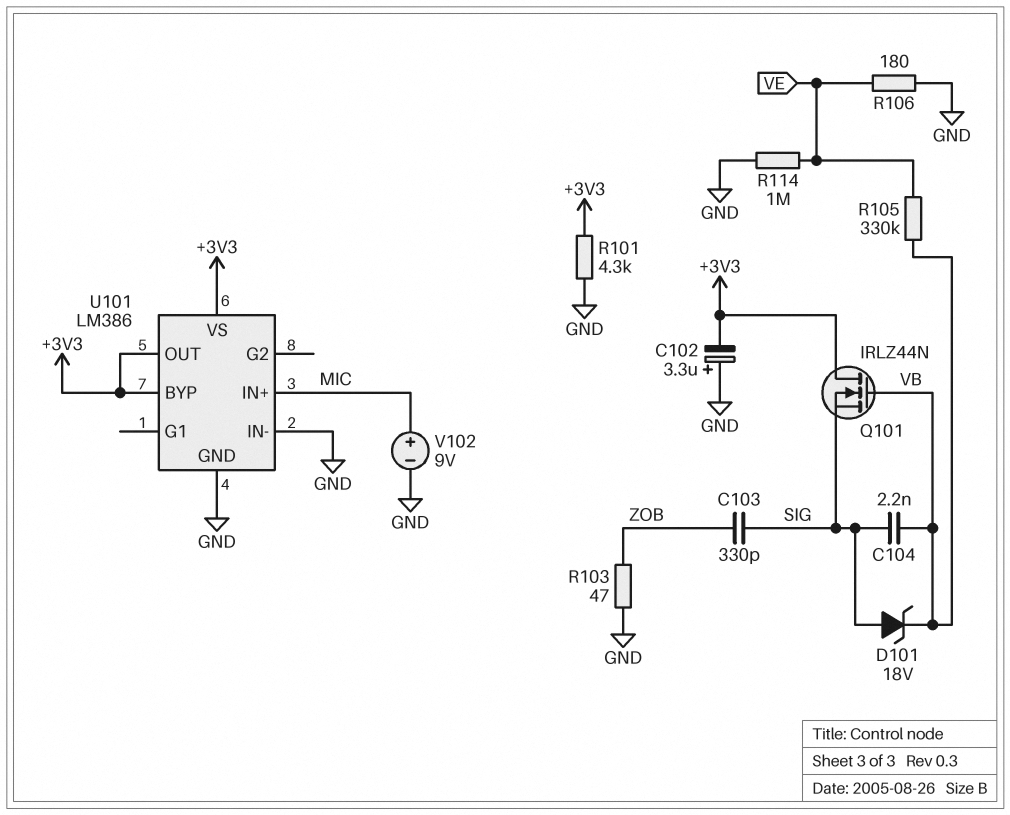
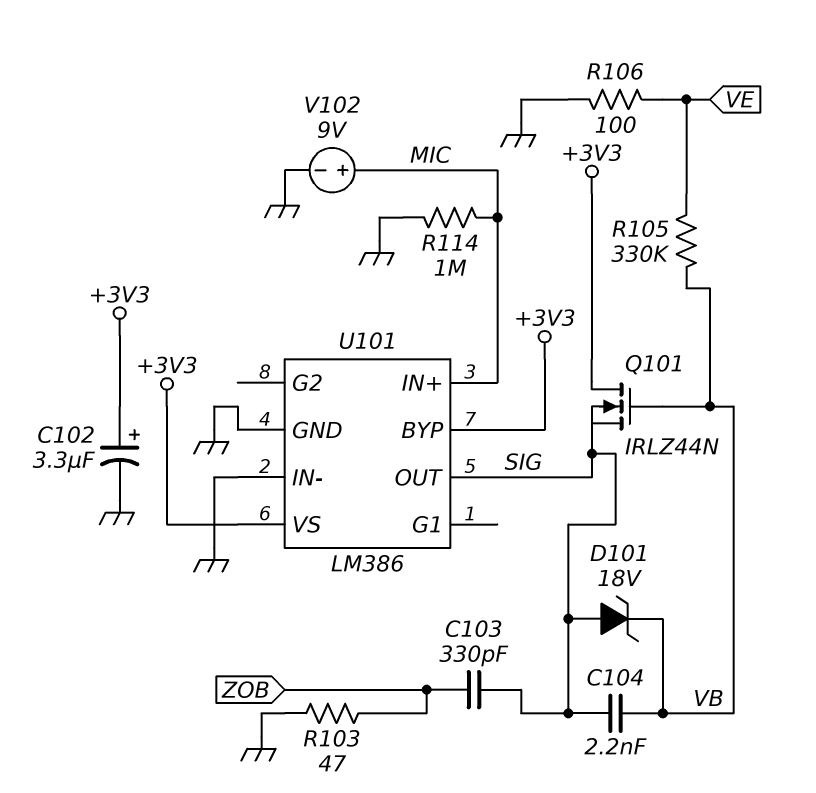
C102: 3.3uF (plus GND, minus +3V3) -> 3.3uF (plus +3V3, minus GND)
R101: 4.3k (+3V3, GND) -> none
R106: 180 (GND, VE) -> 100 (GND, VE)
R114: 1M (GND, VE) -> 1M (GND, MIC)
U101 pin OUT: +3V3 -> SIG

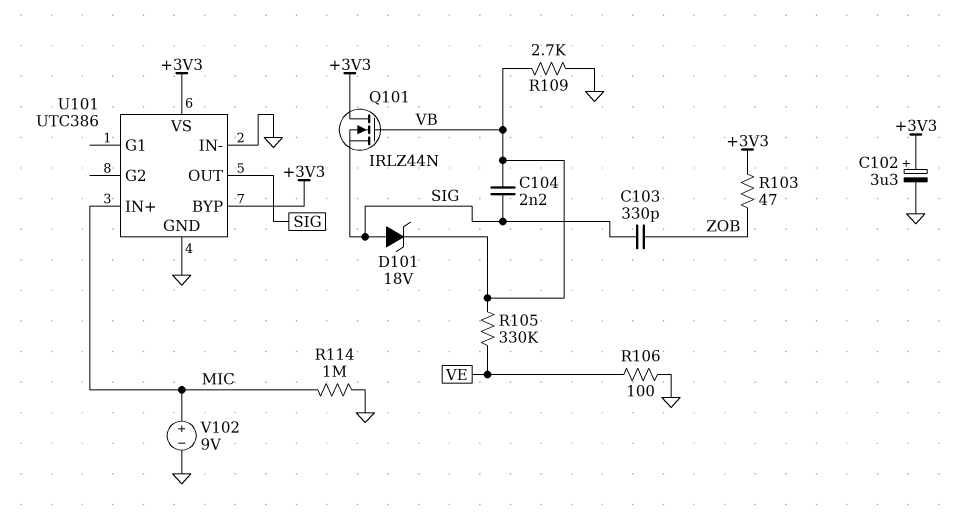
R103: 47 (GND, ZOB) -> 47 (+3V3, ZOB)
R109: none -> 2.7k (GND, VB)
U101: LM386 -> UTC386

